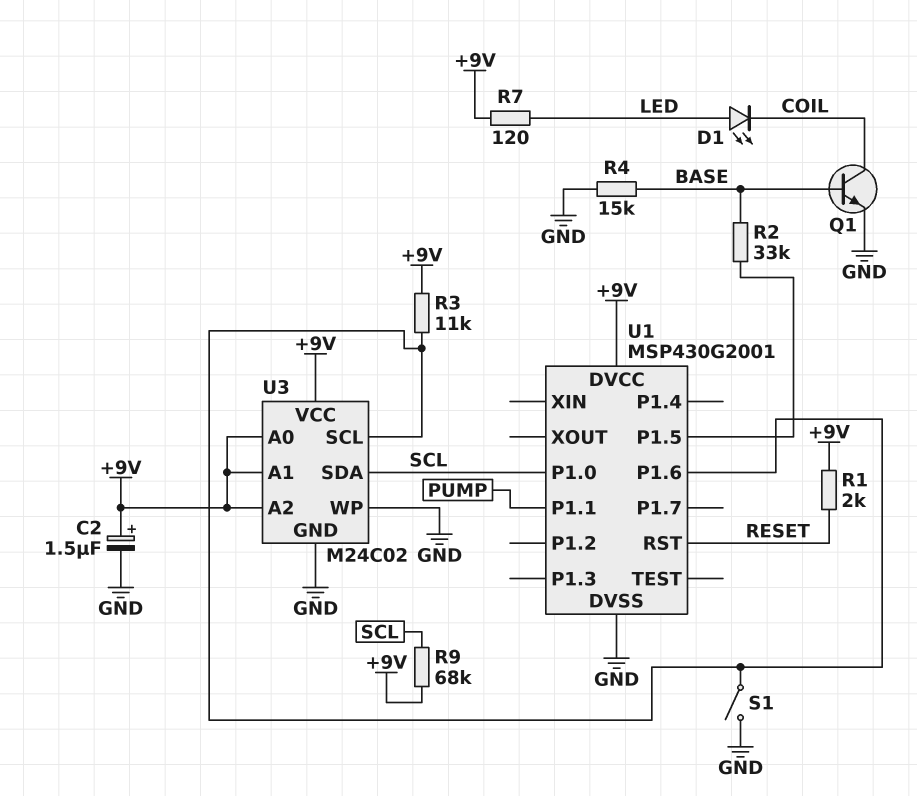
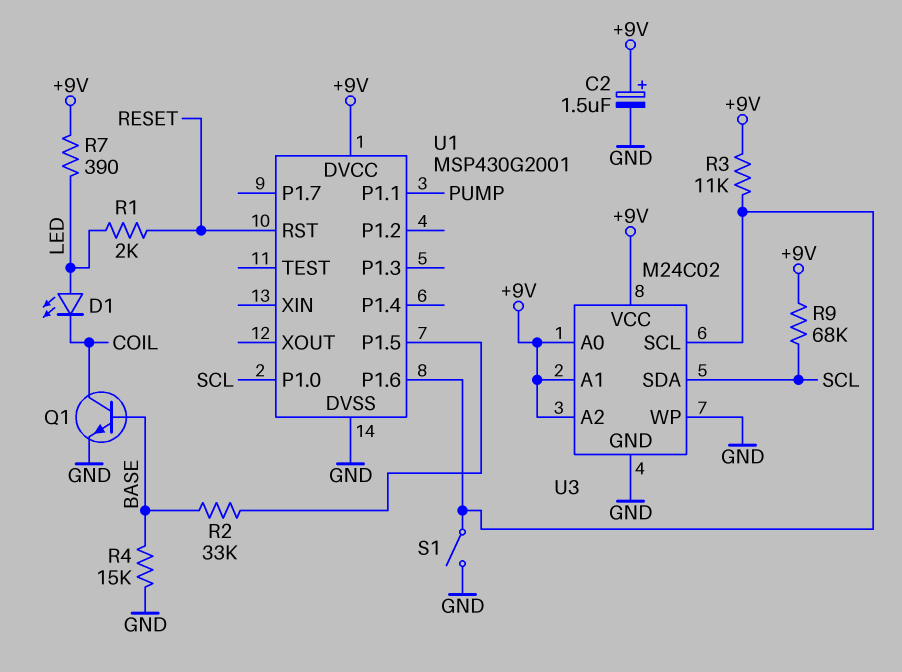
R1: 2k (+9V, RESET) -> 2k (LED, RESET)
R7: 120 (+9V, LED) -> 390 (+9V, LED)

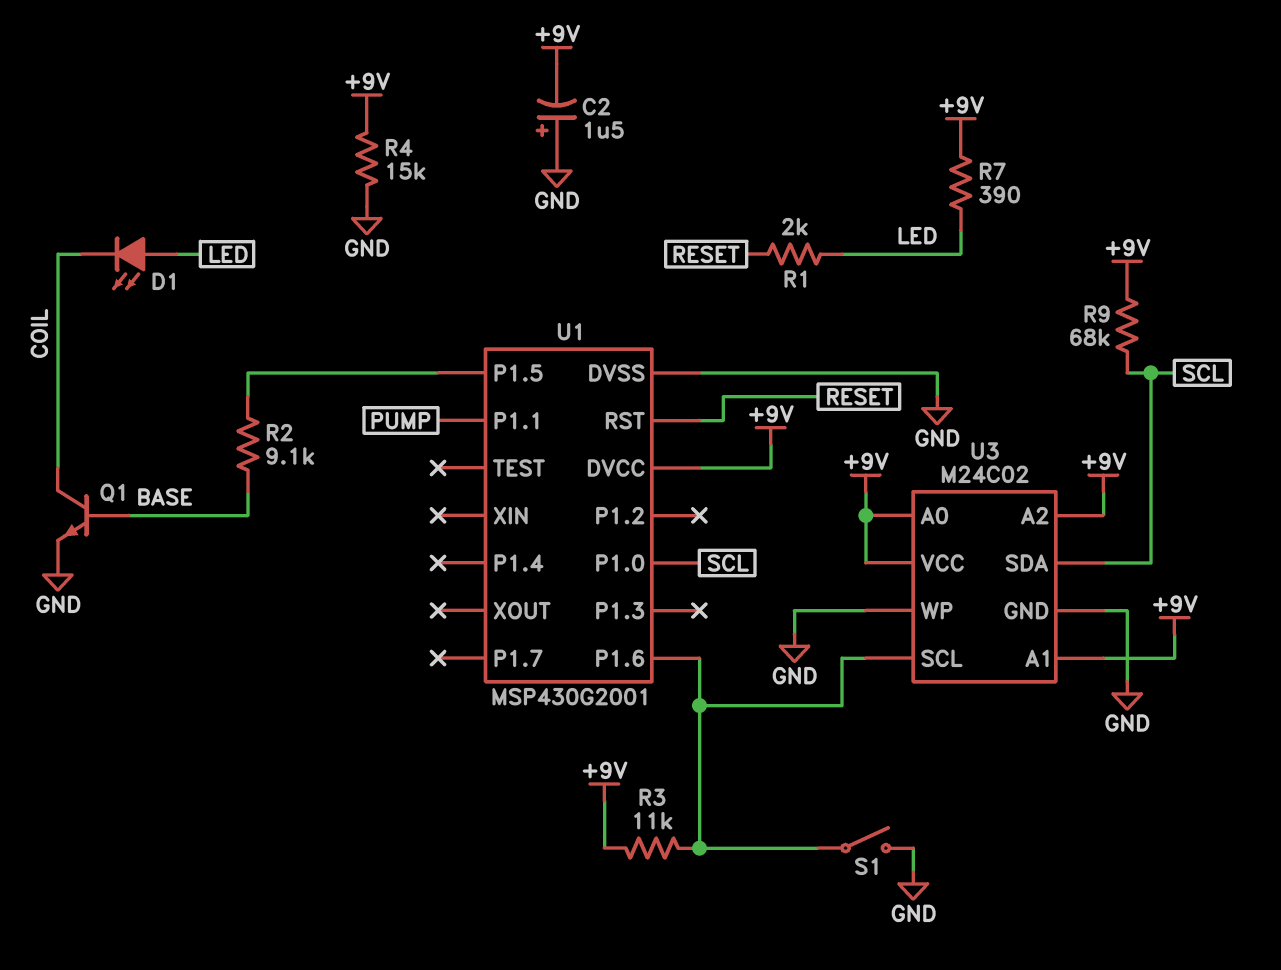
C2: 1.5uF (plus +9V, minus GND) -> 1.5uF (plus GND, minus +9V)
R2: 33k (BASE, U1/P1.5) -> 9.1k (BASE, U1/P1.5)
R4: 15k (BASE, GND) -> 15k (+9V, GND)

